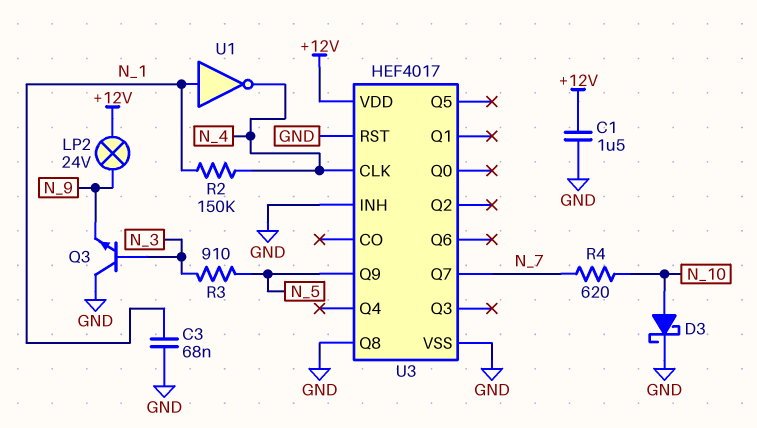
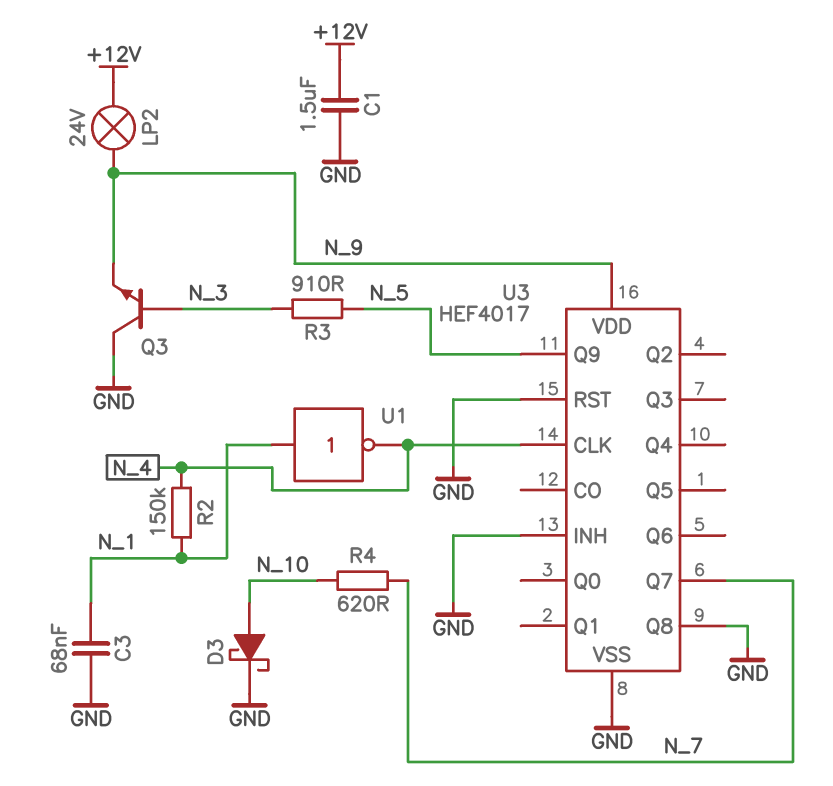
U3 pin VDD: +12V -> N_9

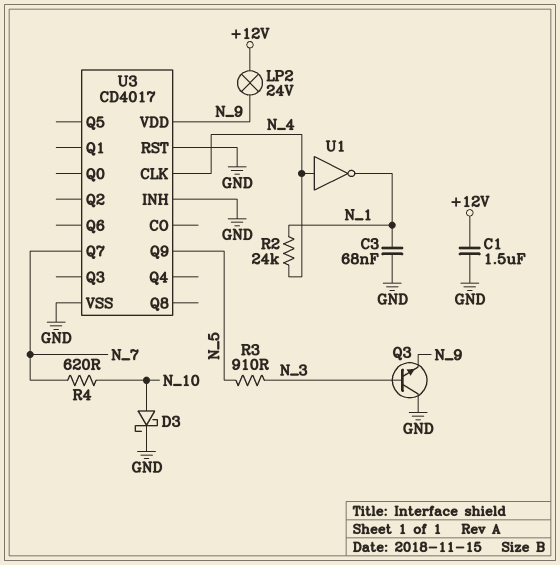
R2: 150k (N_1, N_4) -> 24k (N_1, N_4)
U1: NOT (in N_1, out N_4) -> NOT (in N_4, out N_1)
U3: HEF4017 -> CD4017
U3 pin Q8: GND -> none

